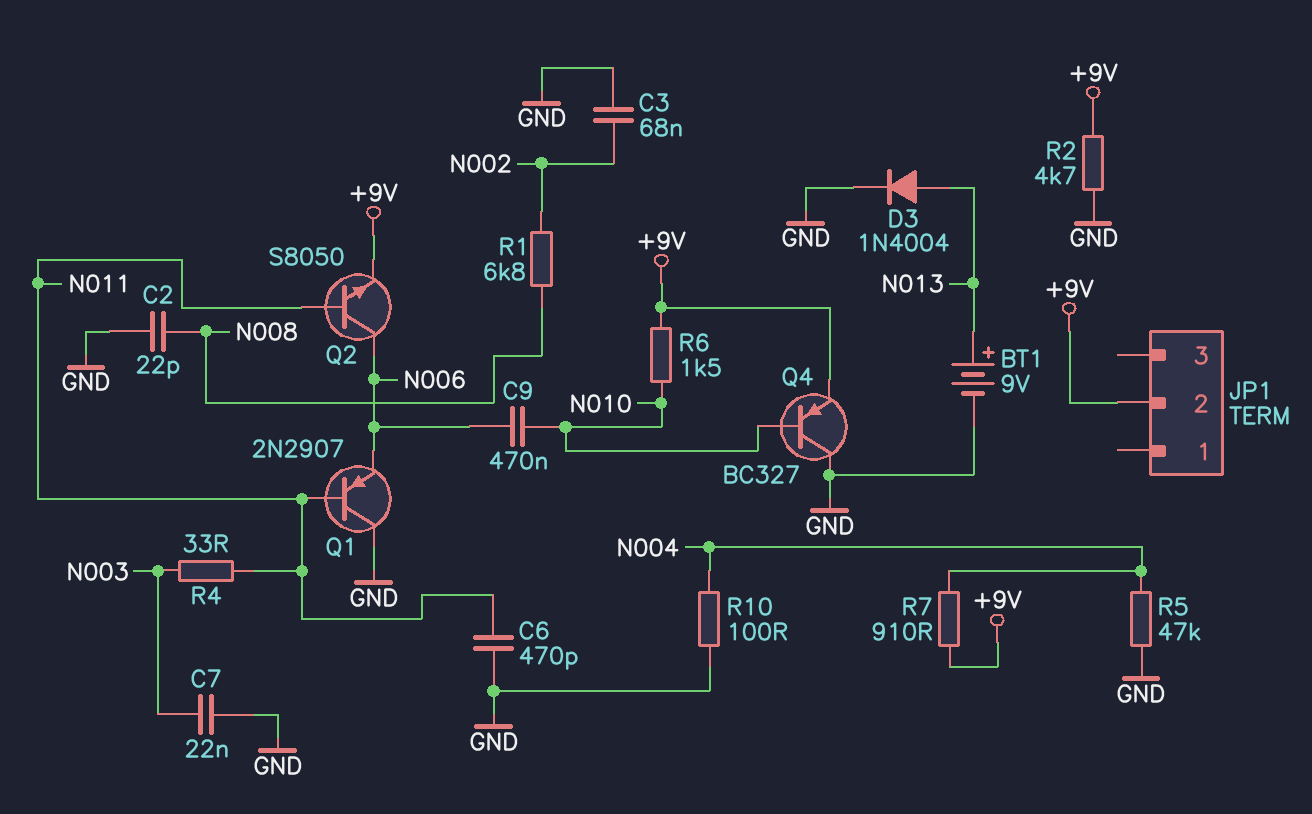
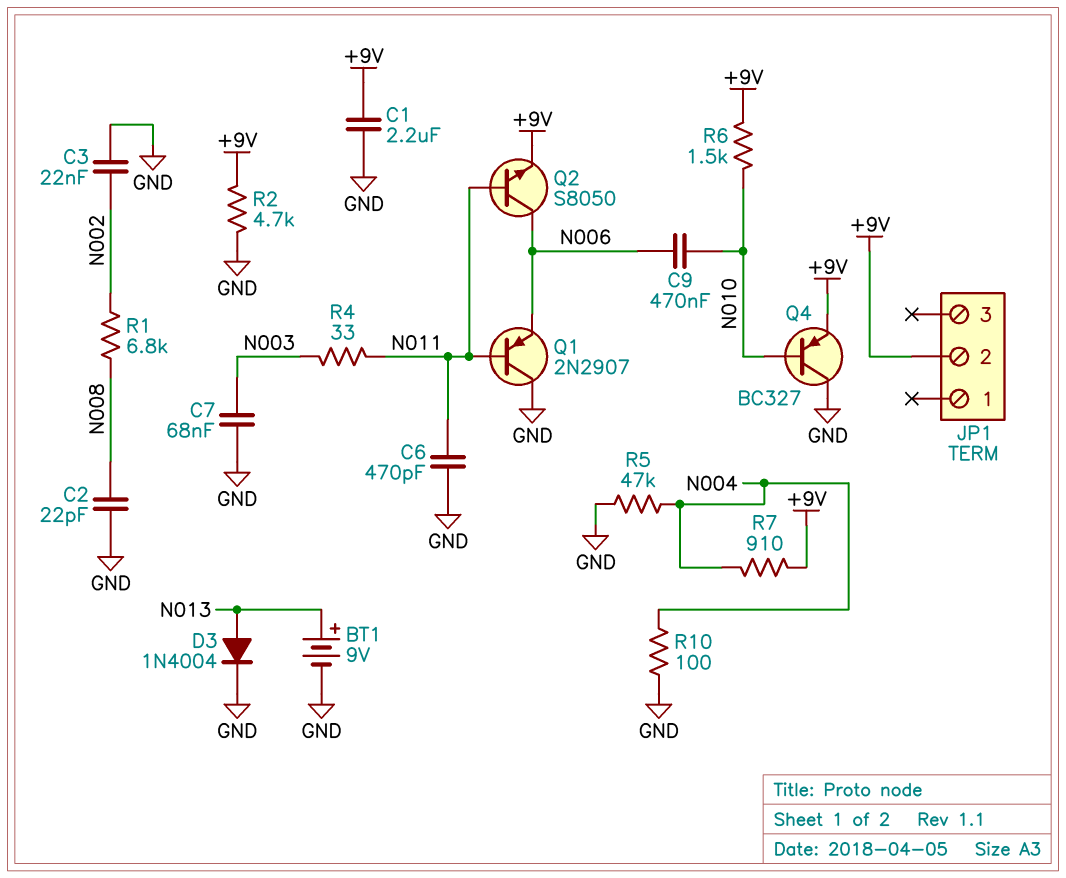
C1: none -> 2.2uF (+9V, GND)
C3: 68nF (GND, N002) -> 22nF (GND, N002)
C7: 22nF (GND, N003) -> 68nF (GND, N003)

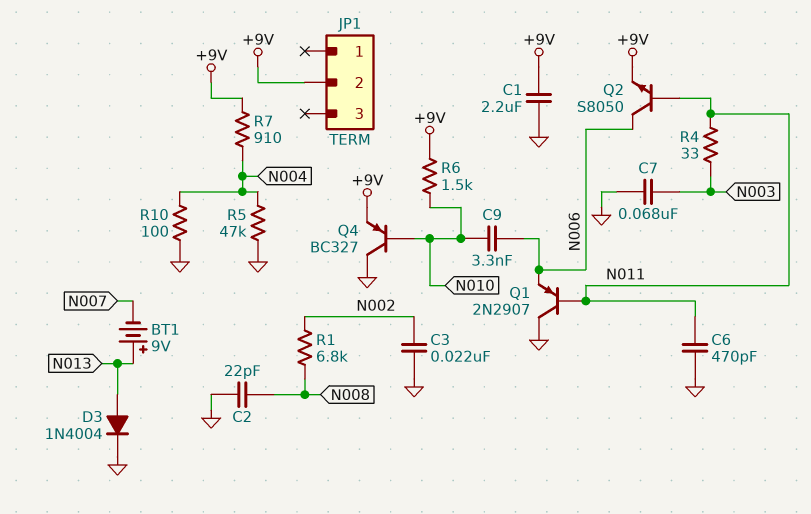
BT1: 9V (plus N013, minus GND) -> 9V (plus N013, minus N007)
C9: 470nF (N006, N010) -> 3.3nF (N006, N010)
R2: 4.7k (+9V, GND) -> none

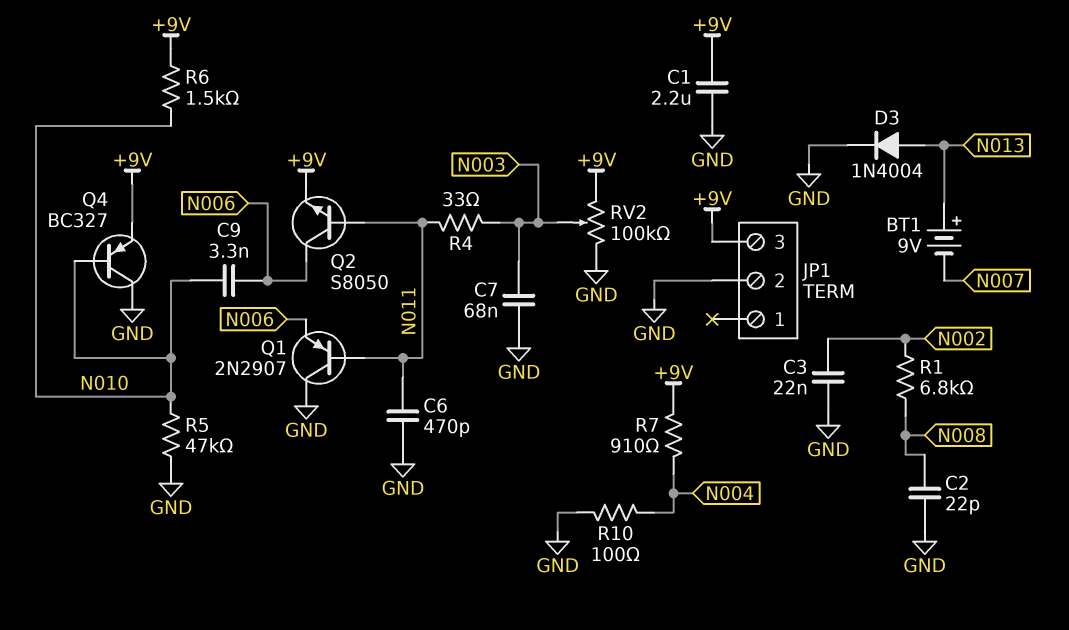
JP1 pin 2: +9V -> GND
JP1 pin 3: none -> +9V
R5: 47k (GND, N004) -> 47k (GND, N010)
RV2: none -> 100k (+9V, GND, wiper N003)

